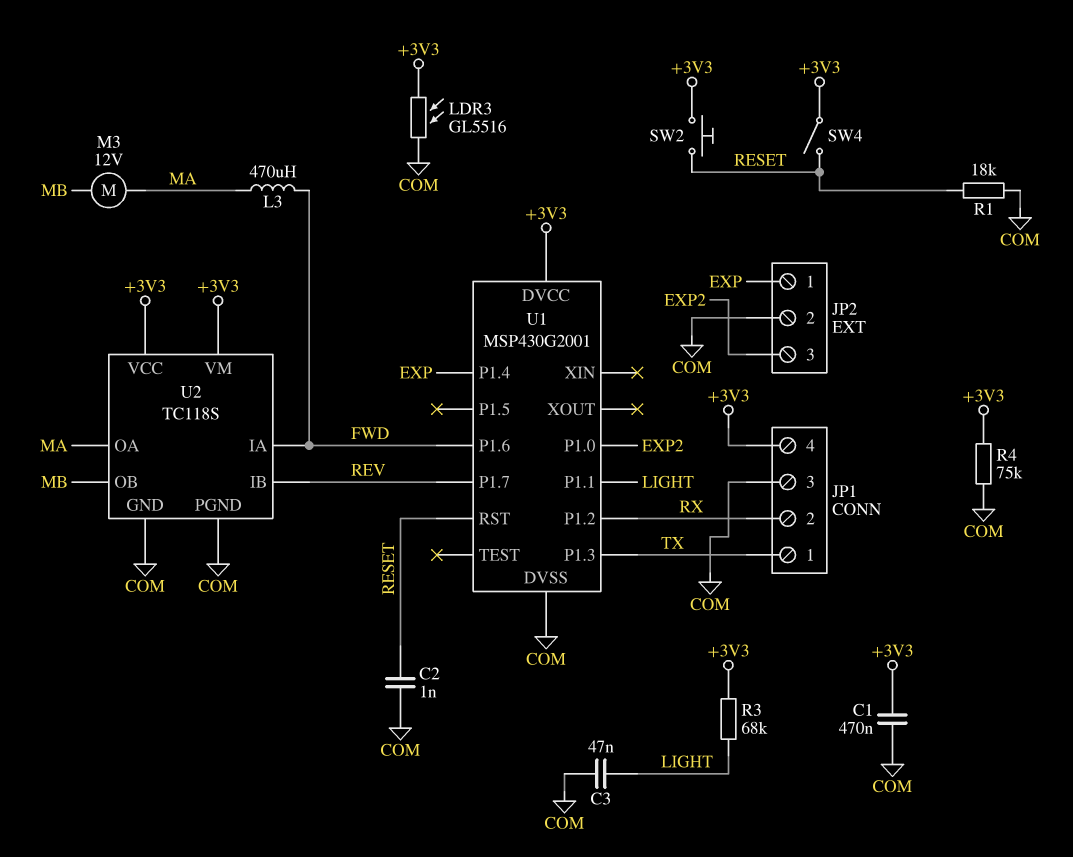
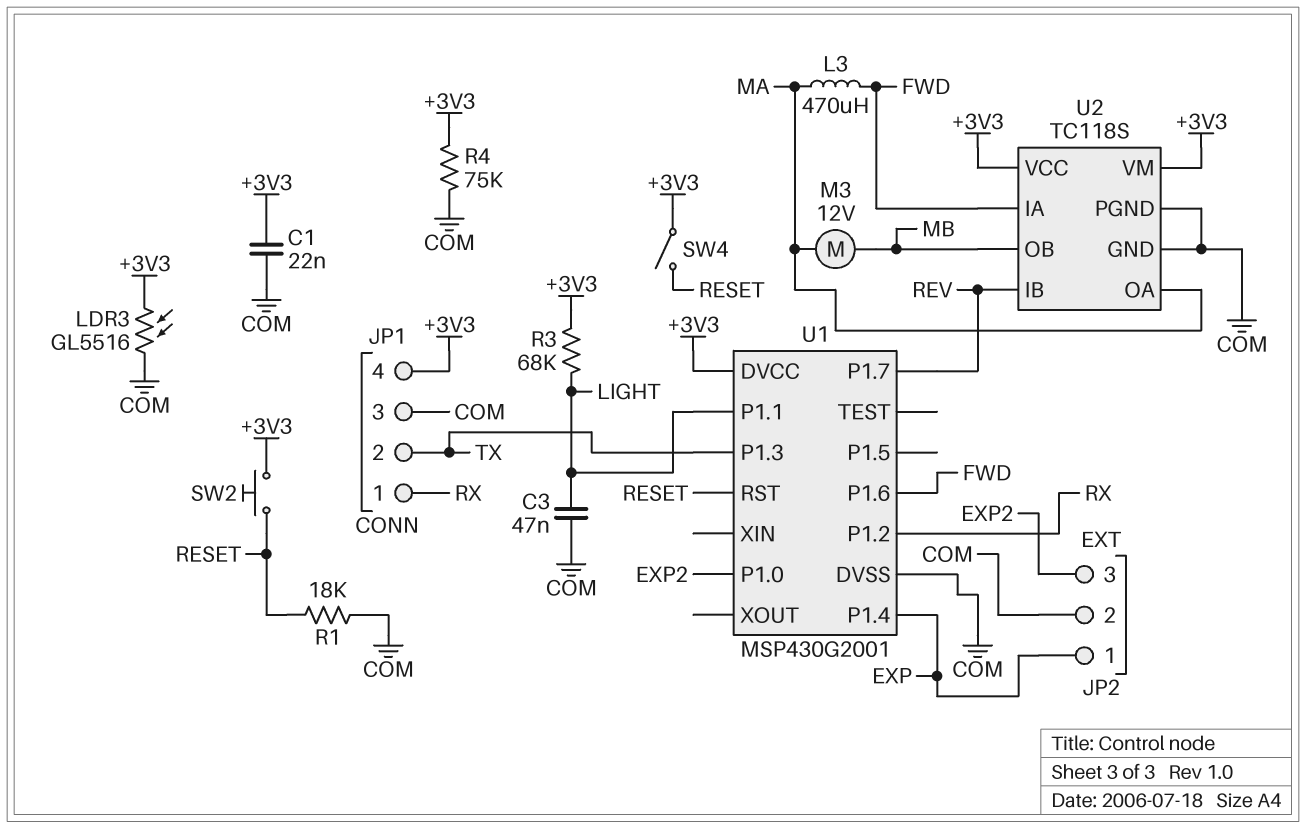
C1: 470nF (+3V3, COM) -> 22nF (+3V3, COM)
C2: 1nF (COM, RESET) -> none
JP1 pin 1: TX -> RX
JP1 pin 2: RX -> TX

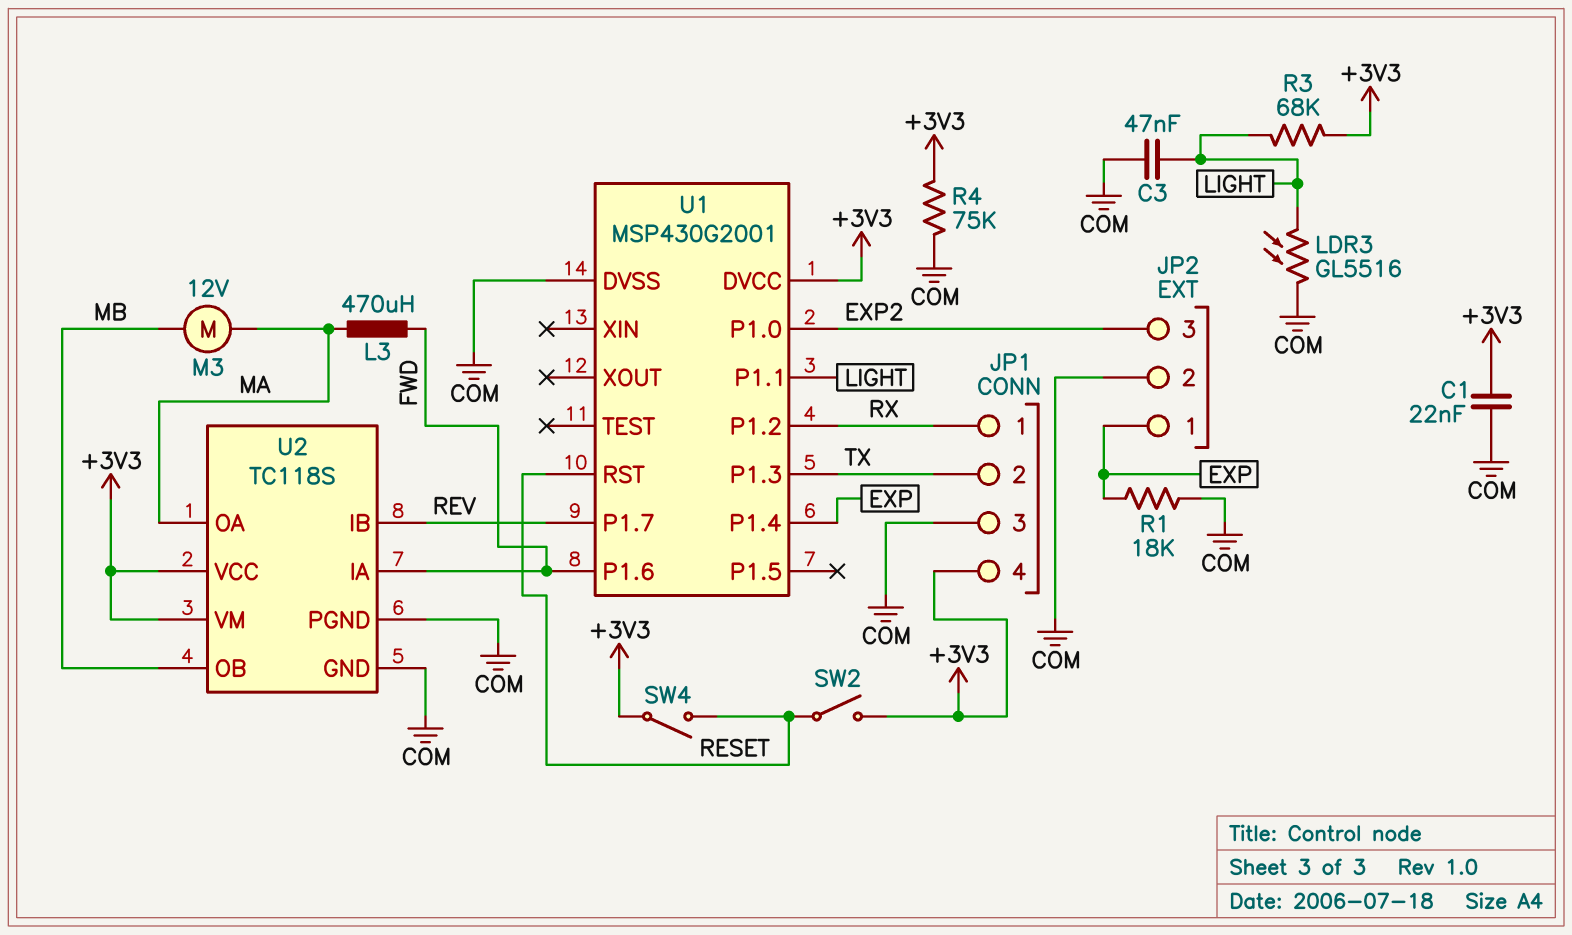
LDR3: GL5516 (+3V3, COM) -> GL5516 (COM, LIGHT)
R1: 18k (COM, RESET) -> 18k (COM, EXP)
SW2: button (+3V3, RESET) -> switch (+3V3, RESET)

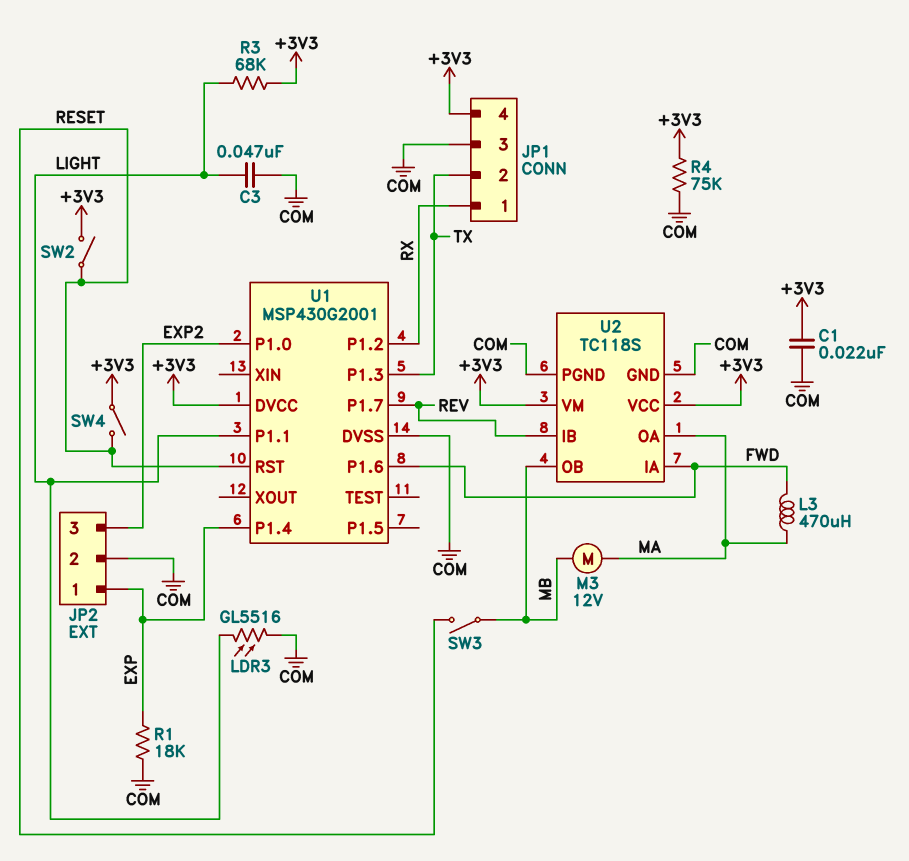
SW3: none -> switch (MB, RESET)

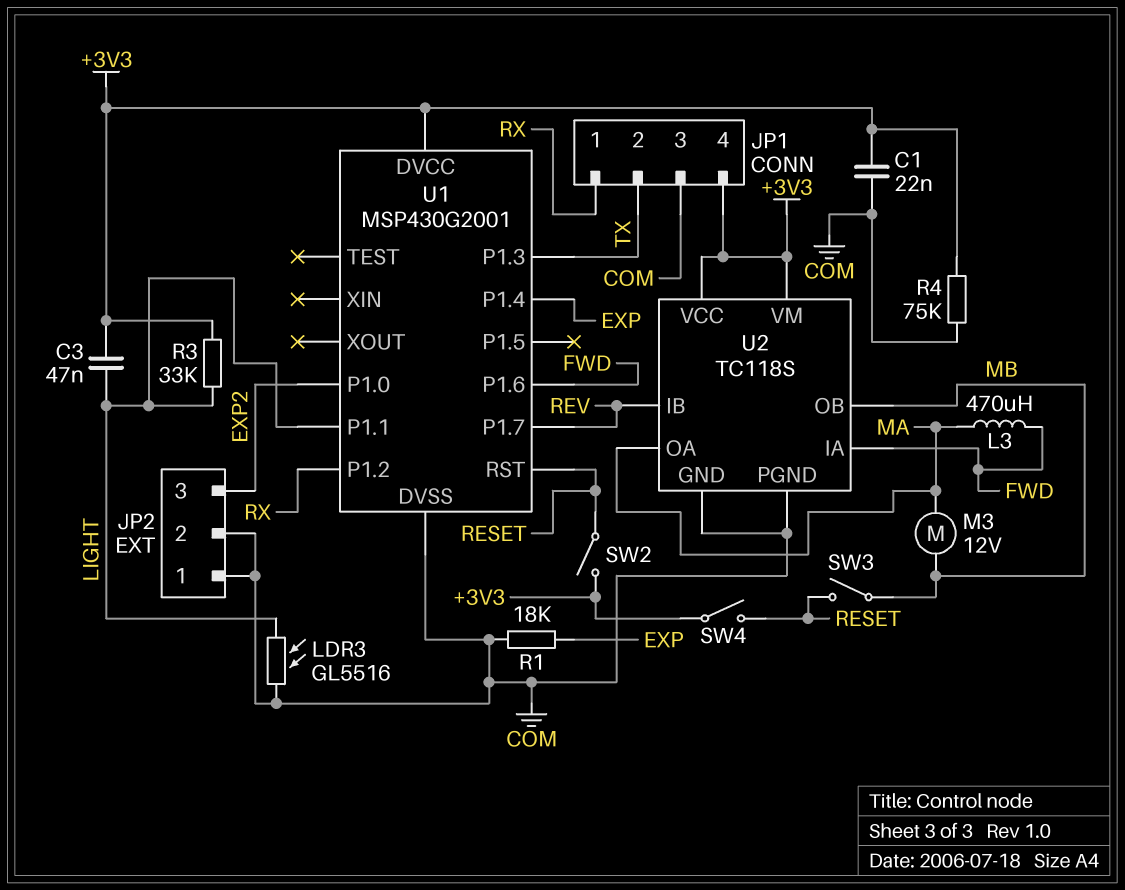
C3: 47nF (COM, LIGHT) -> 47nF (+3V3, LIGHT)
JP2 pin 1: EXP -> COM
R3: 68k (+3V3, LIGHT) -> 33k (+3V3, LIGHT)

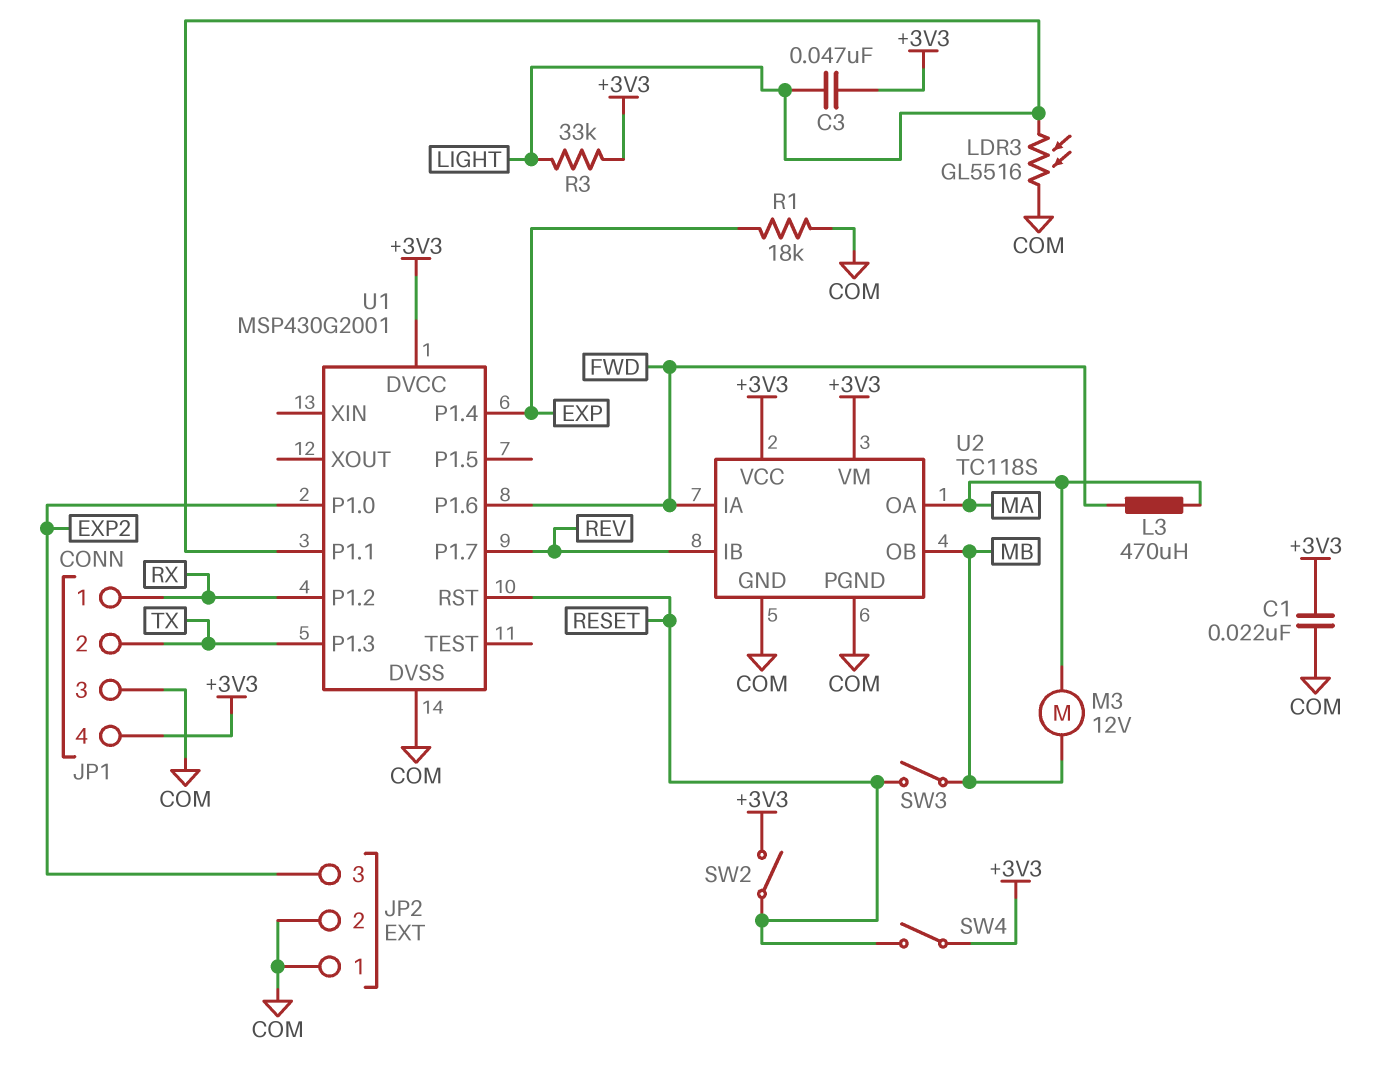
R4: 75k (+3V3, COM) -> none

